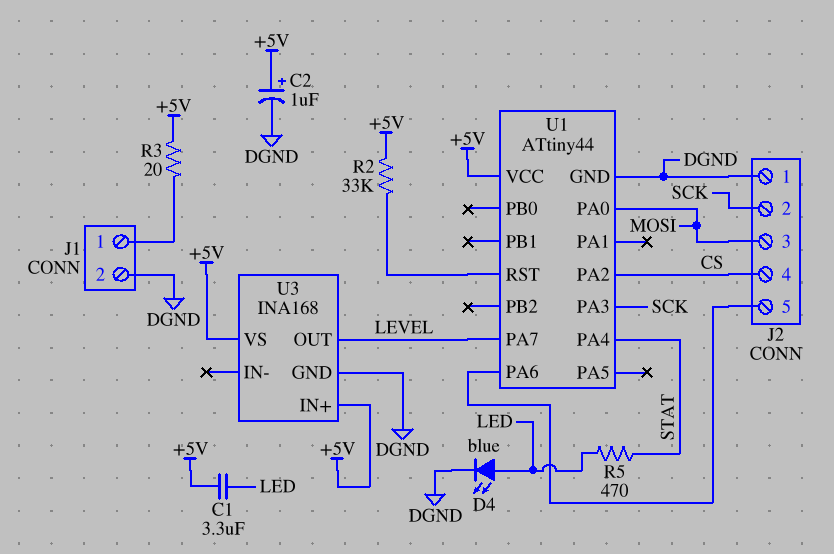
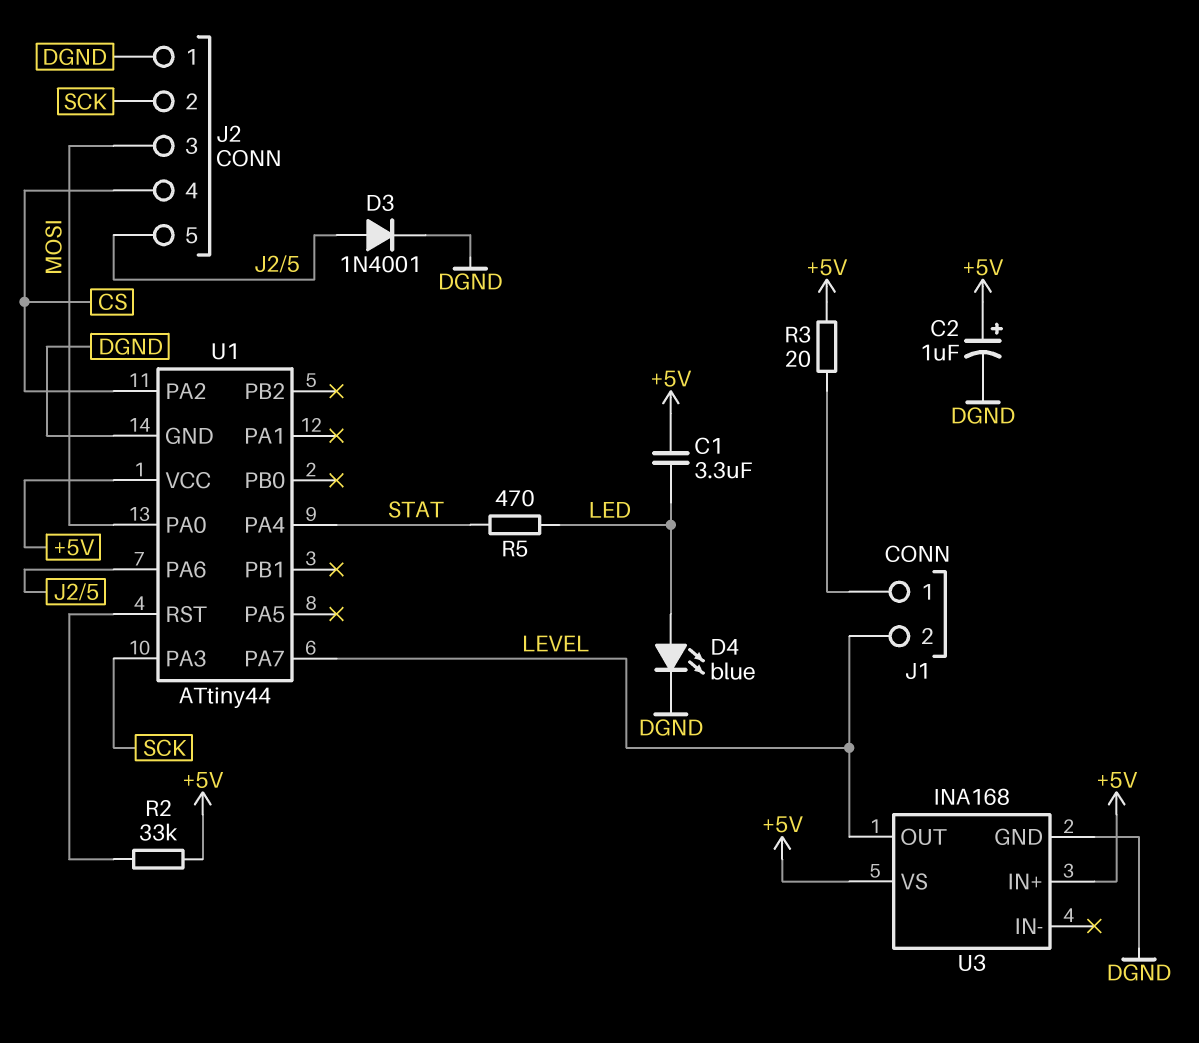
D3: none -> diode 1N4001 (A J2/5, K DGND)
J1 pin 2: DGND -> LEVEL

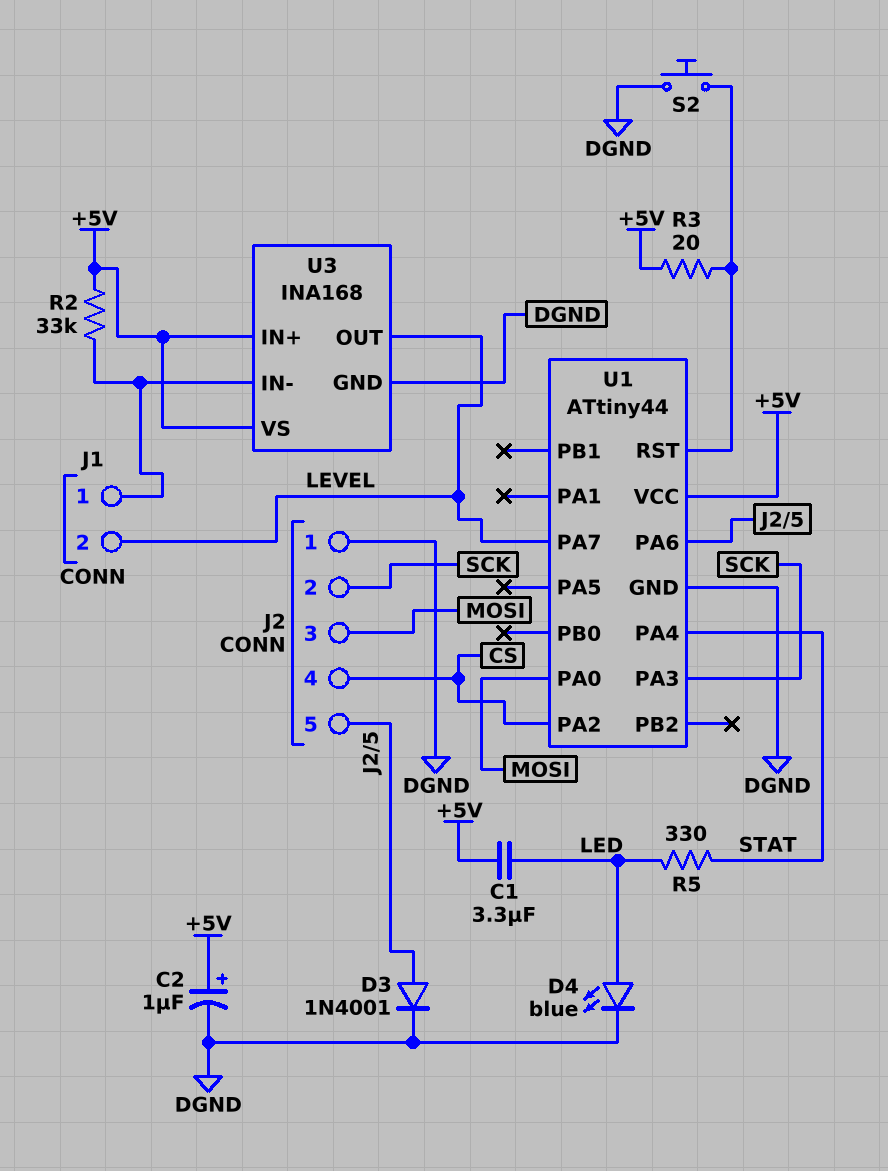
R2: 33k (+5V, U1/RST) -> 33k (+5V, J1/1)
R3: 20 (+5V, J1/1) -> 20 (+5V, U1/RST)
R5: 470 (LED, STAT) -> 330 (LED, STAT)
S2: none -> button (DGND, U1/RST)
U3 pin IN-: none -> J1/1

